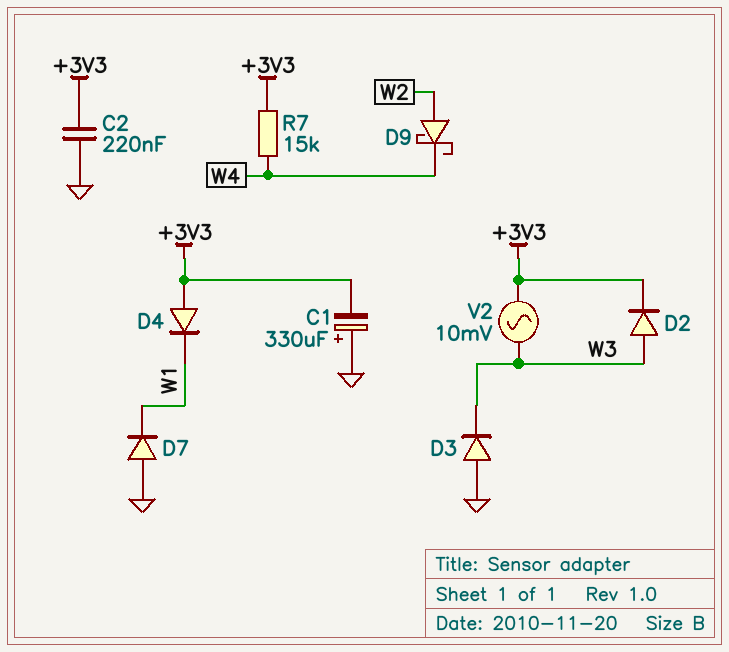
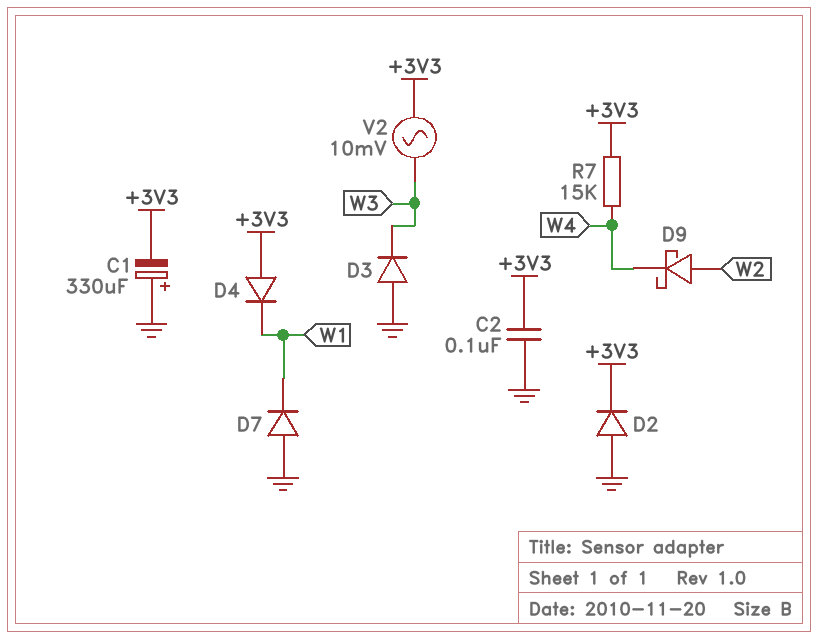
C2: 220nF (+3V3, GND) -> 100nF (+3V3, GND)
D2: diode (A W3, K +3V3) -> diode (A GND, K +3V3)

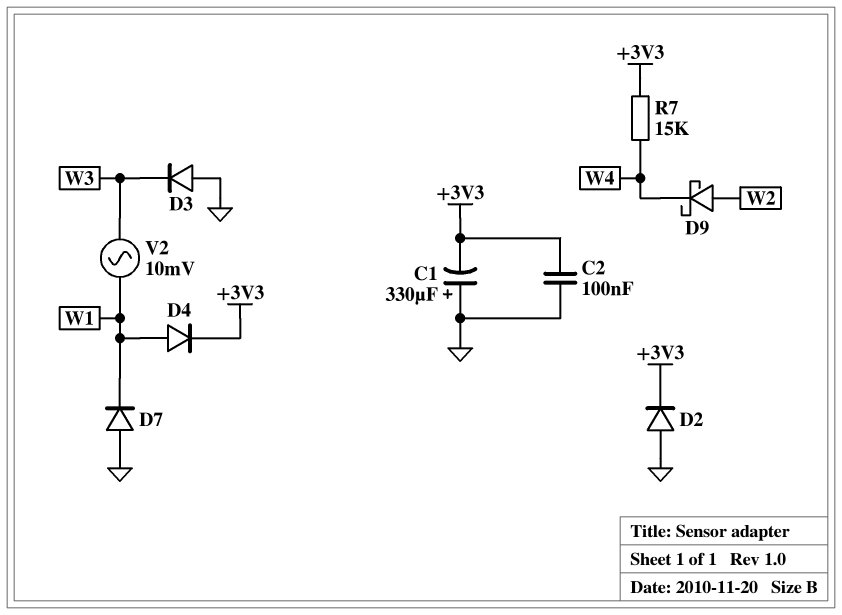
D4: diode (A +3V3, K W1) -> diode (A W1, K +3V3)
V2: AC 10mV (+3V3, W3) -> AC 10mV (W1, W3)

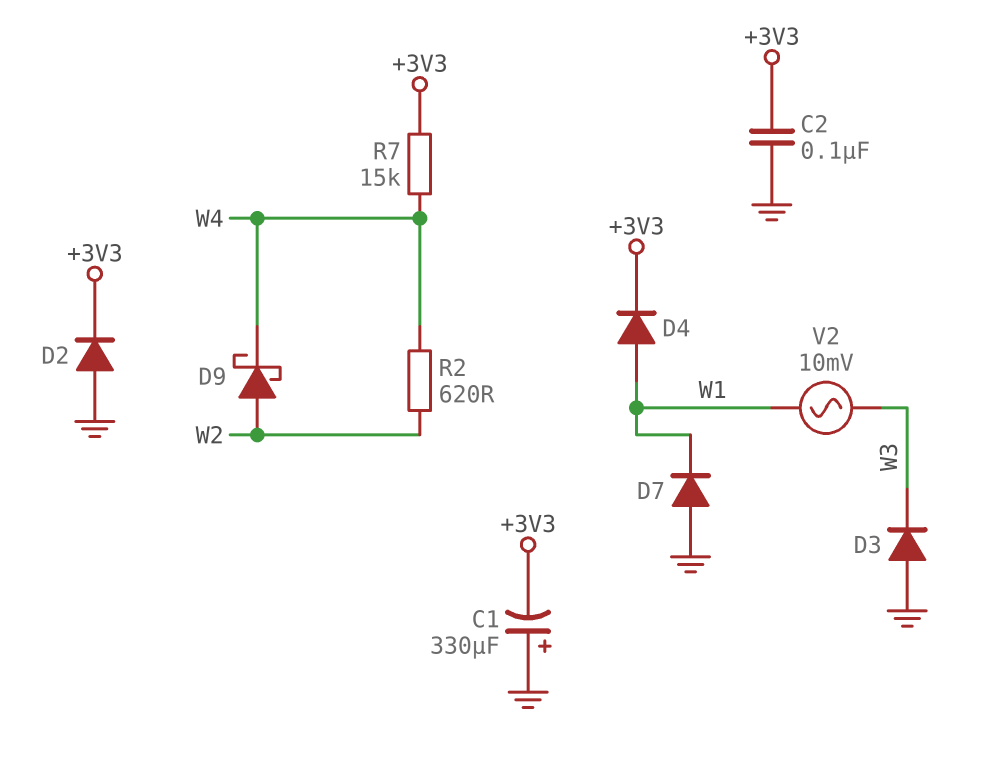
R2: none -> 620 (W2, W4)

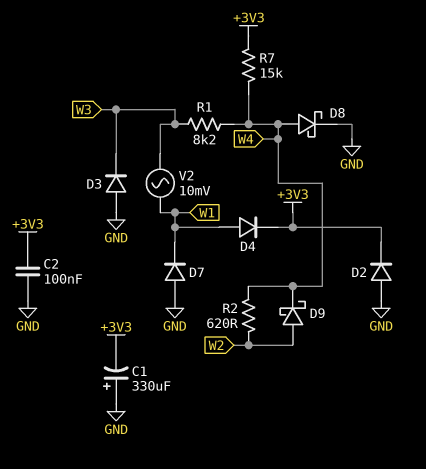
D8: none -> schottky (A W4, K GND)
R1: none -> 8.2k (W3, W4)

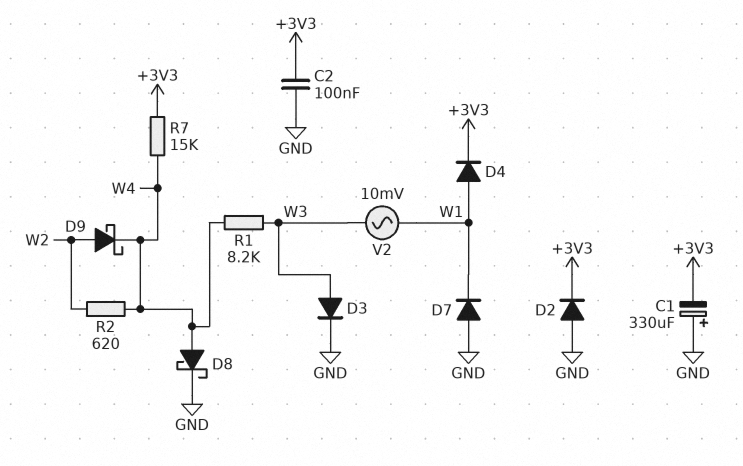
D3: diode (A GND, K W3) -> diode (A W3, K GND)

